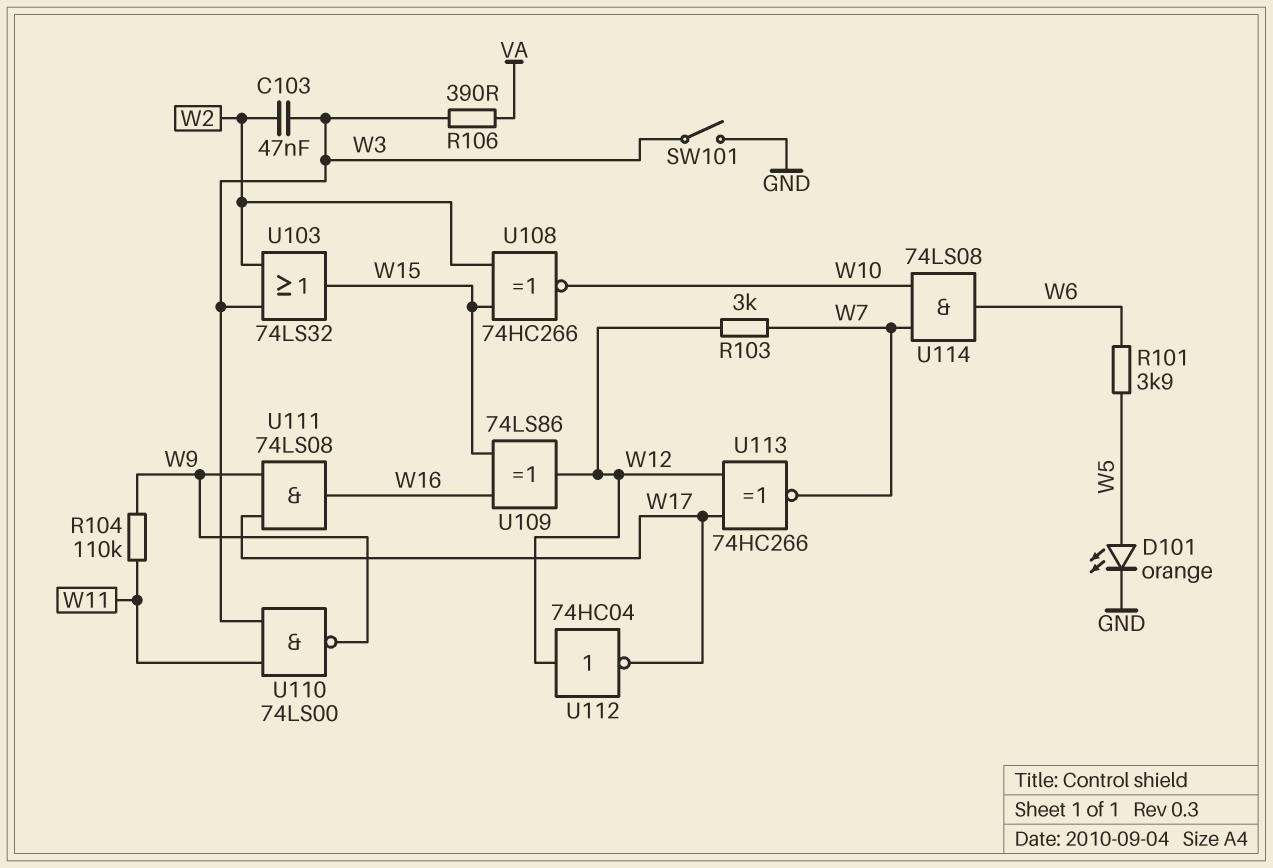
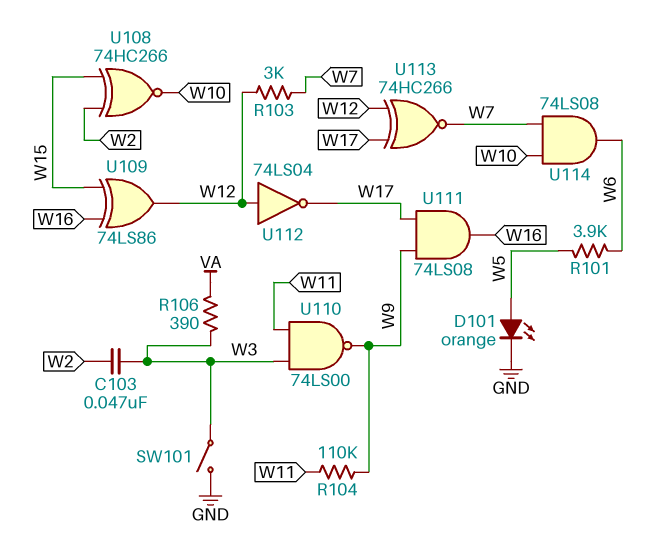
U103: OR 74LS32 (in W2, in W3, out W15) -> none
U112: NOT 74HC04 (in W12, out W17) -> NOT 74LS04 (in W12, out W17)

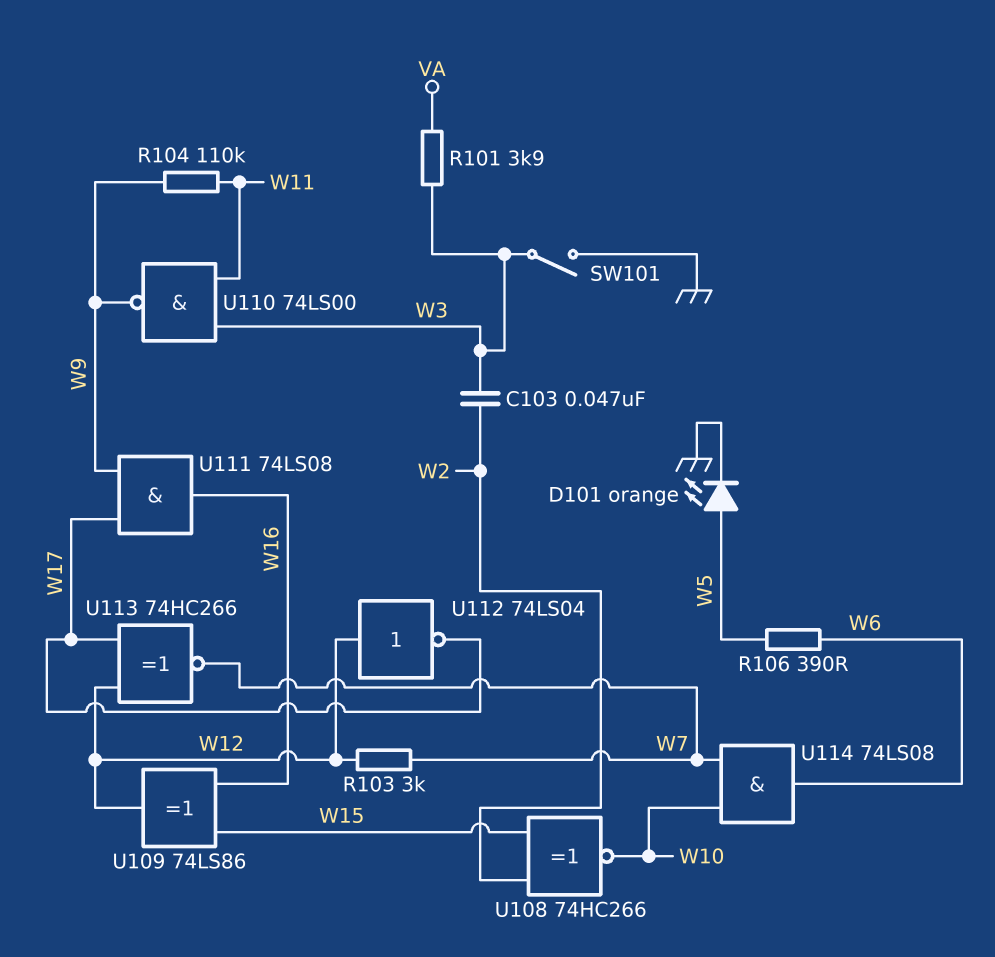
R101: 3.9k (W5, W6) -> 3.9k (VA, W3)
R106: 390 (VA, W3) -> 390 (W5, W6)

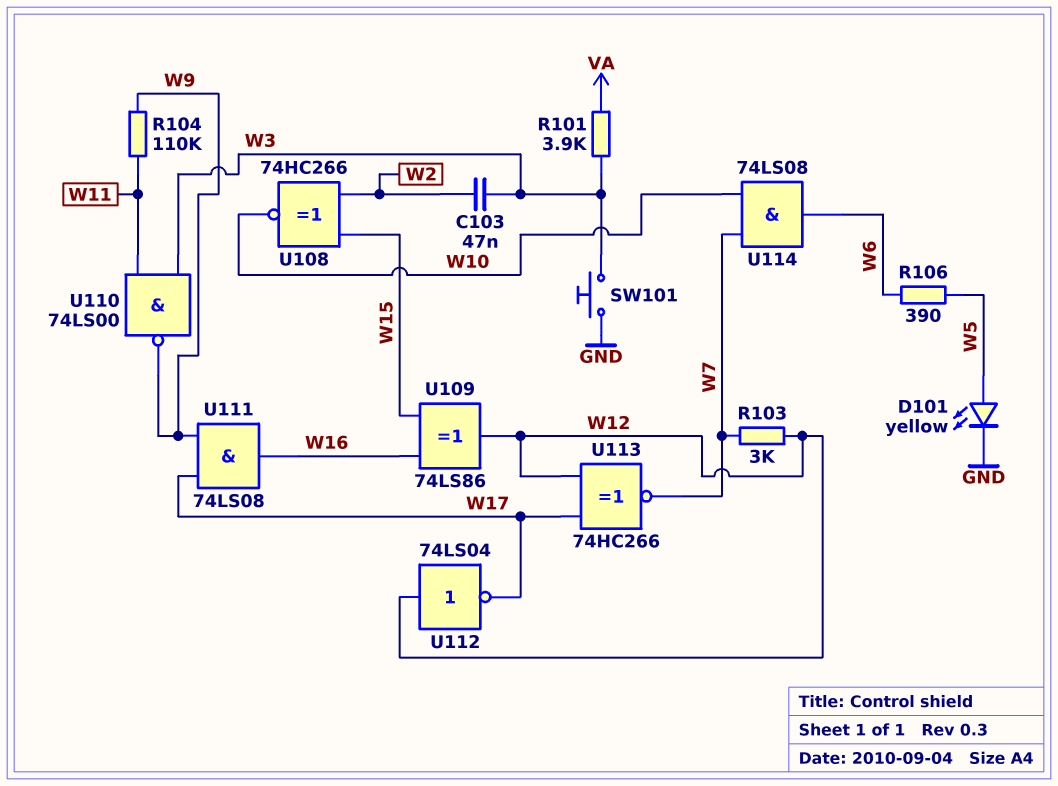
D101: LED orange (A W5, K GND) -> LED yellow (A W5, K GND)
SW101: switch (GND, W3) -> button (GND, W3)

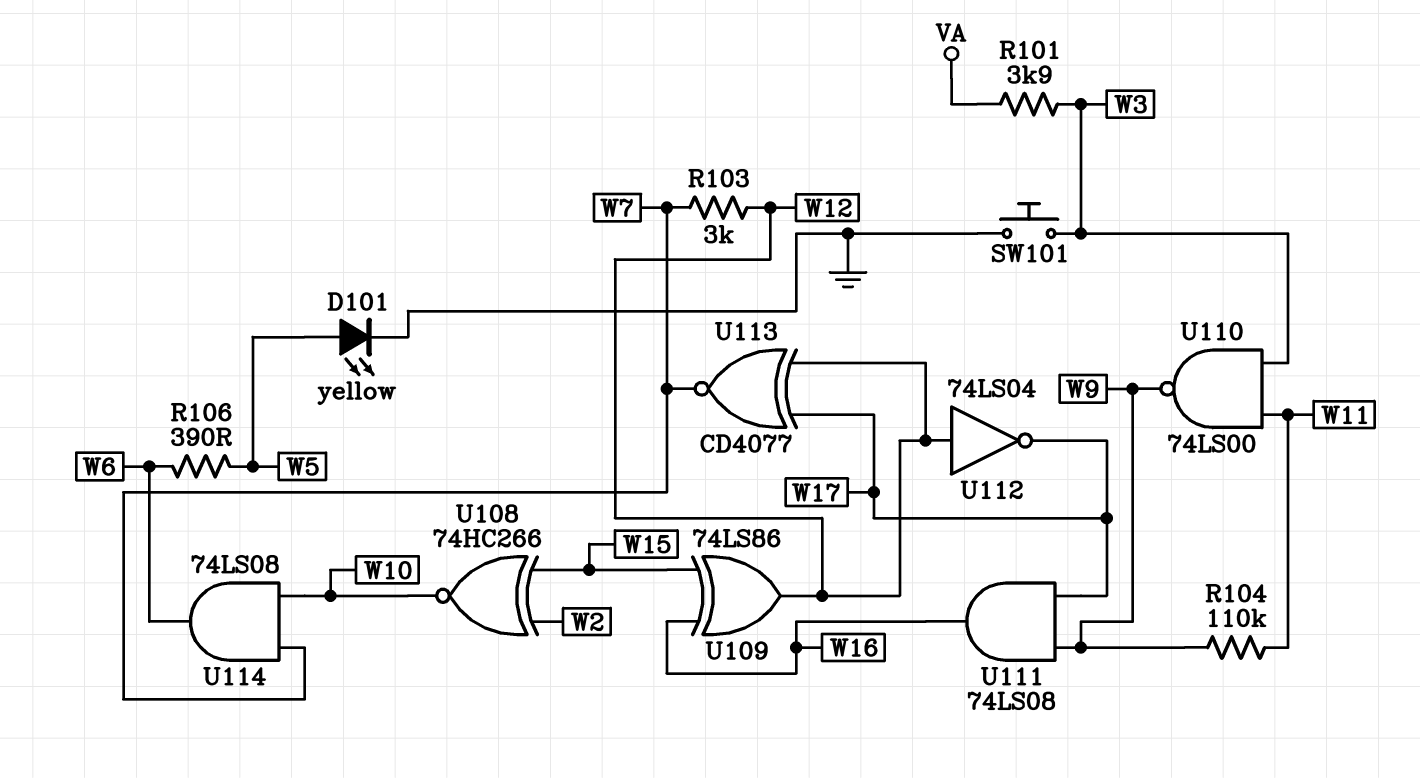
C103: 47nF (W2, W3) -> none
U113: XNOR 74HC266 (in W12, in W17, out W7) -> XNOR CD4077 (in W12, in W17, out W7)

